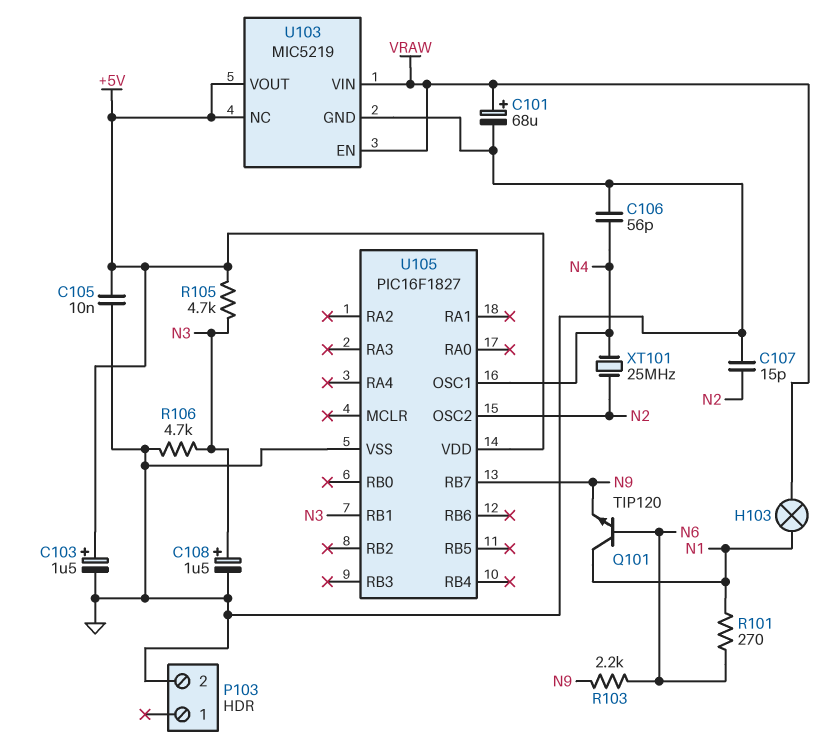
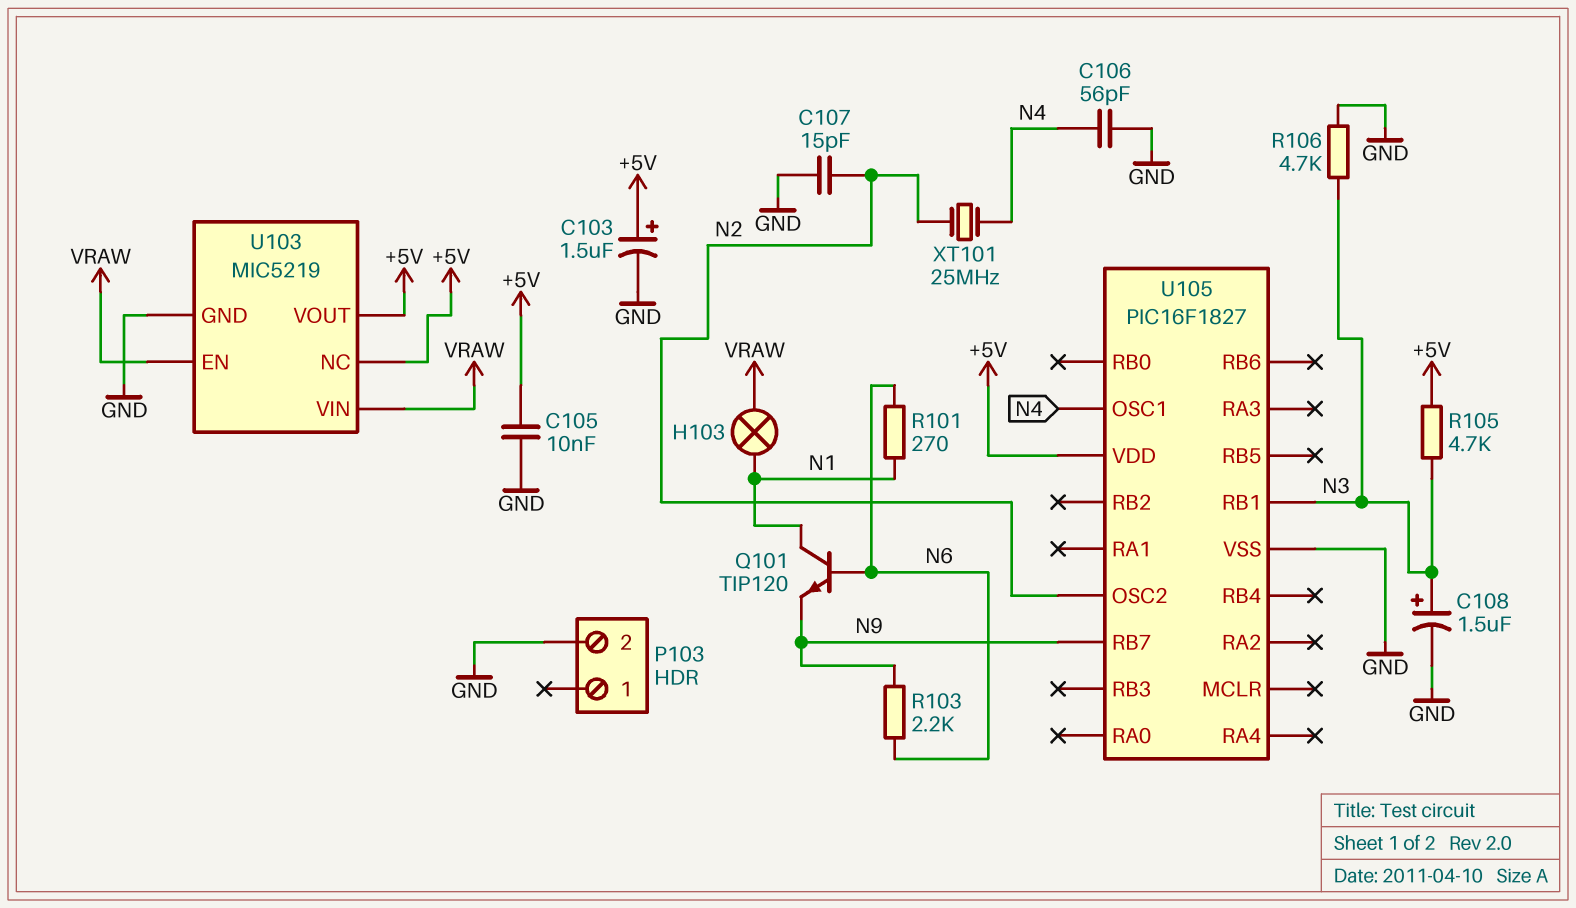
C101: 68uF (plus VRAW, minus GND) -> none

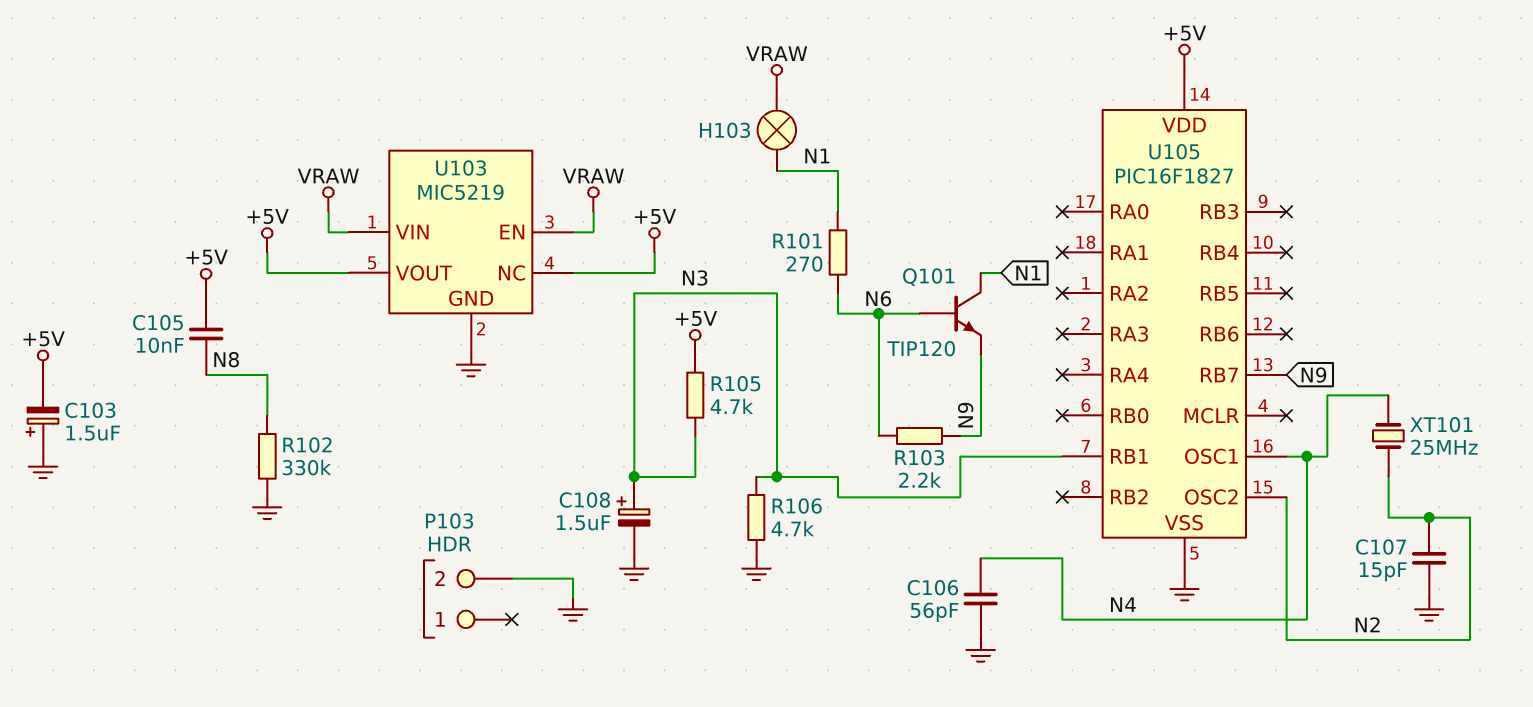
C103: 1.5uF (plus +5V, minus GND) -> 1.5uF (plus GND, minus +5V)
C105: 10nF (+5V, GND) -> 10nF (+5V, N8)
R102: none -> 330k (GND, N8)

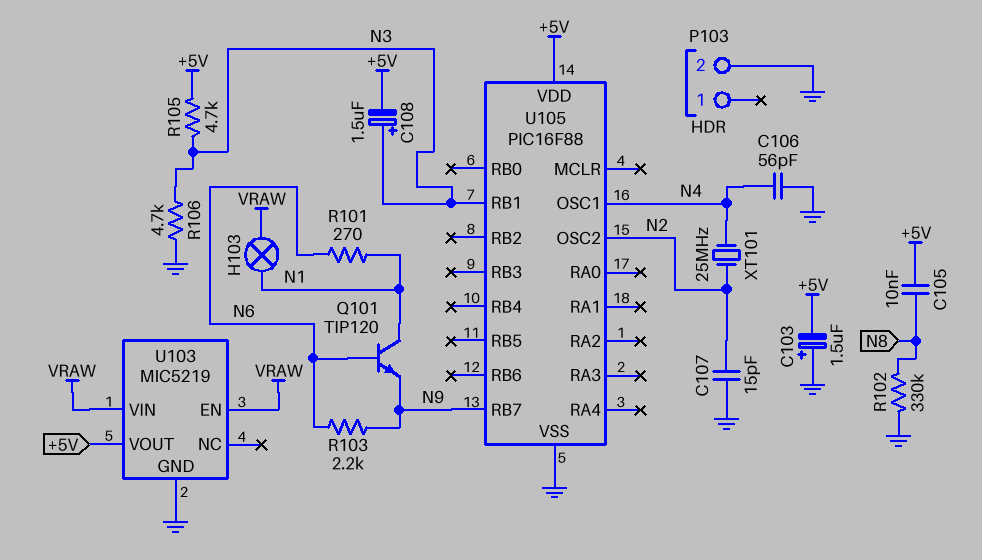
C108: 1.5uF (plus N3, minus GND) -> 1.5uF (plus N3, minus +5V)
U103 pin NC: +5V -> none
U105: PIC16F1827 -> PIC16F88

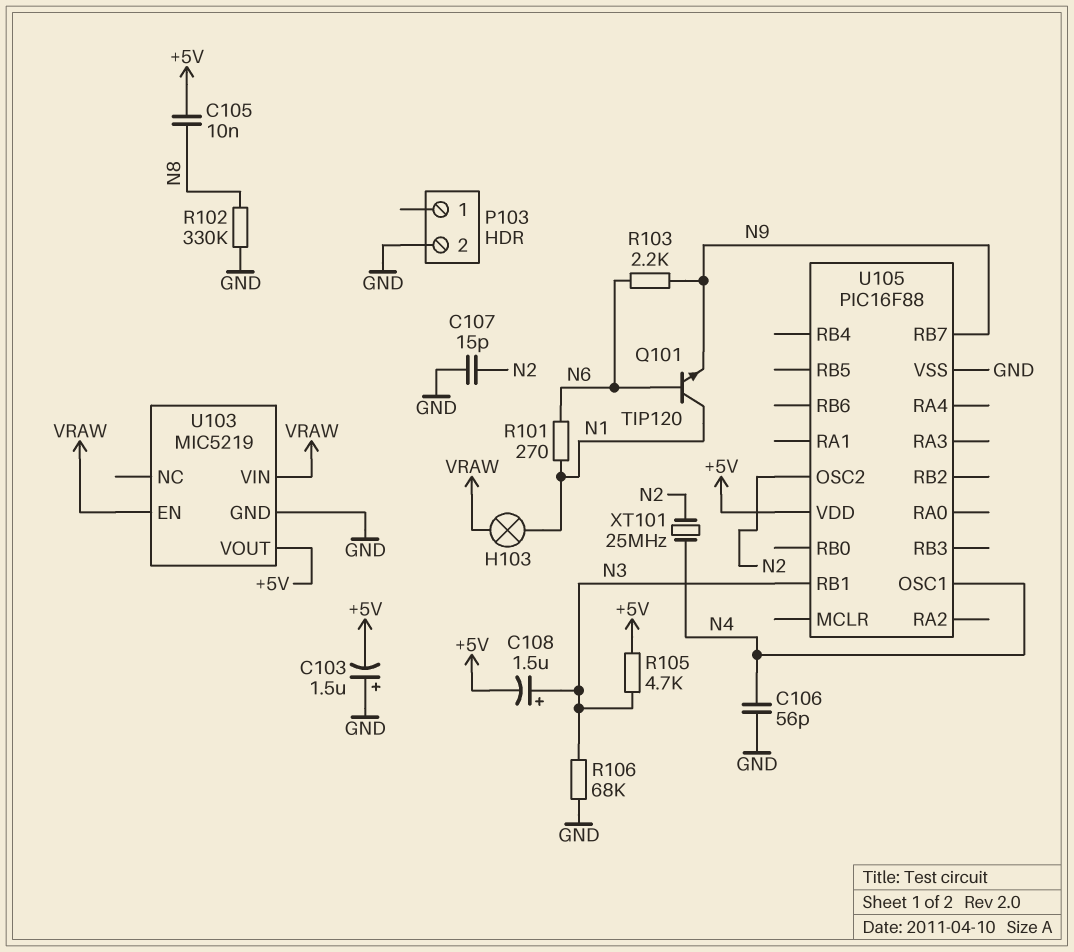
R106: 4.7k (GND, N3) -> 68k (GND, N3)

